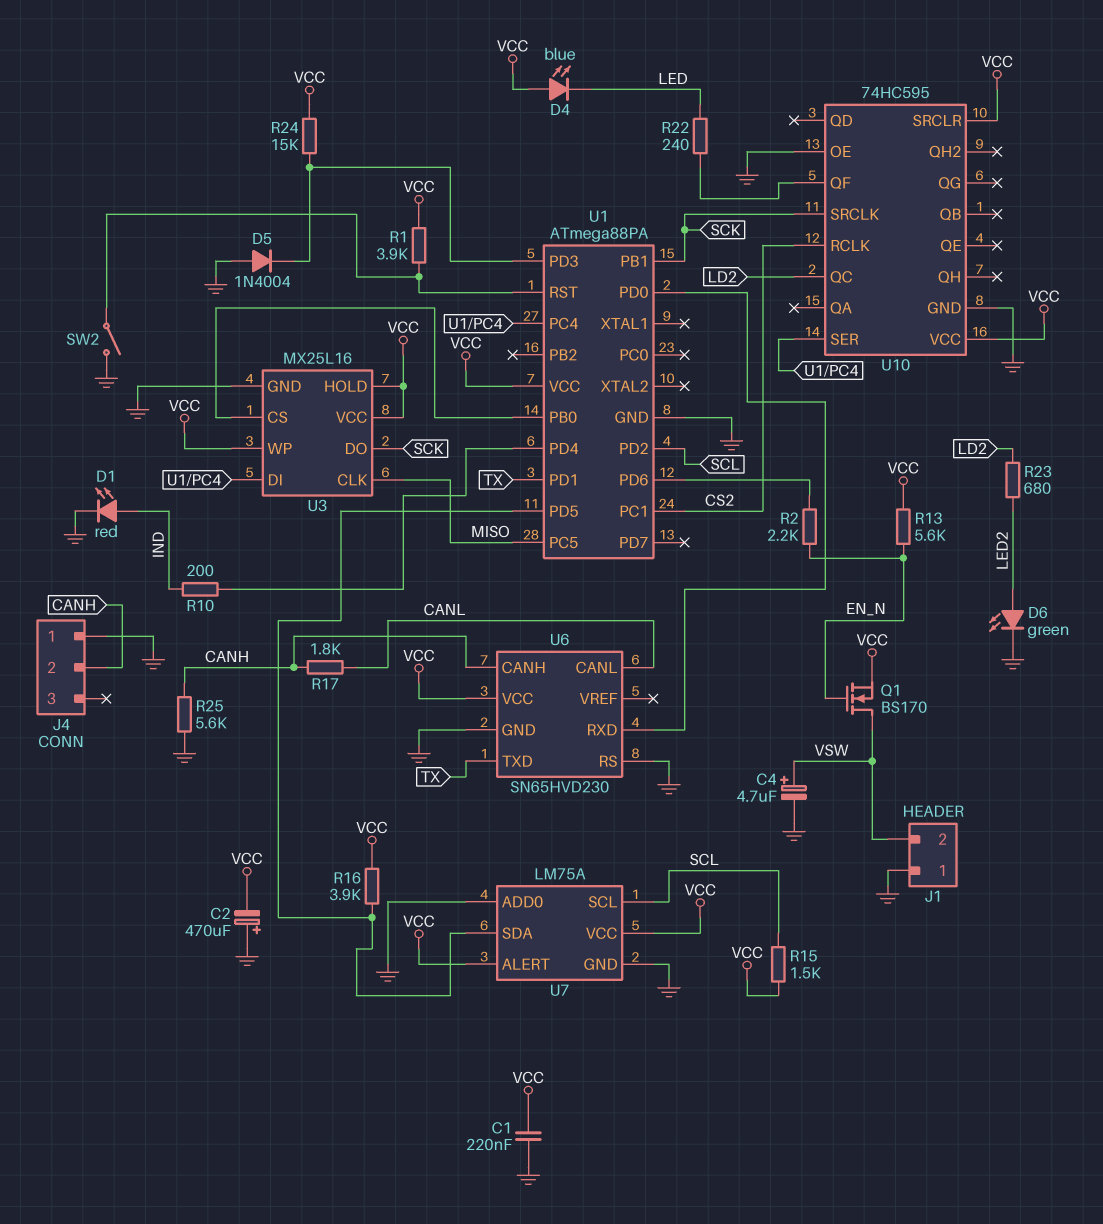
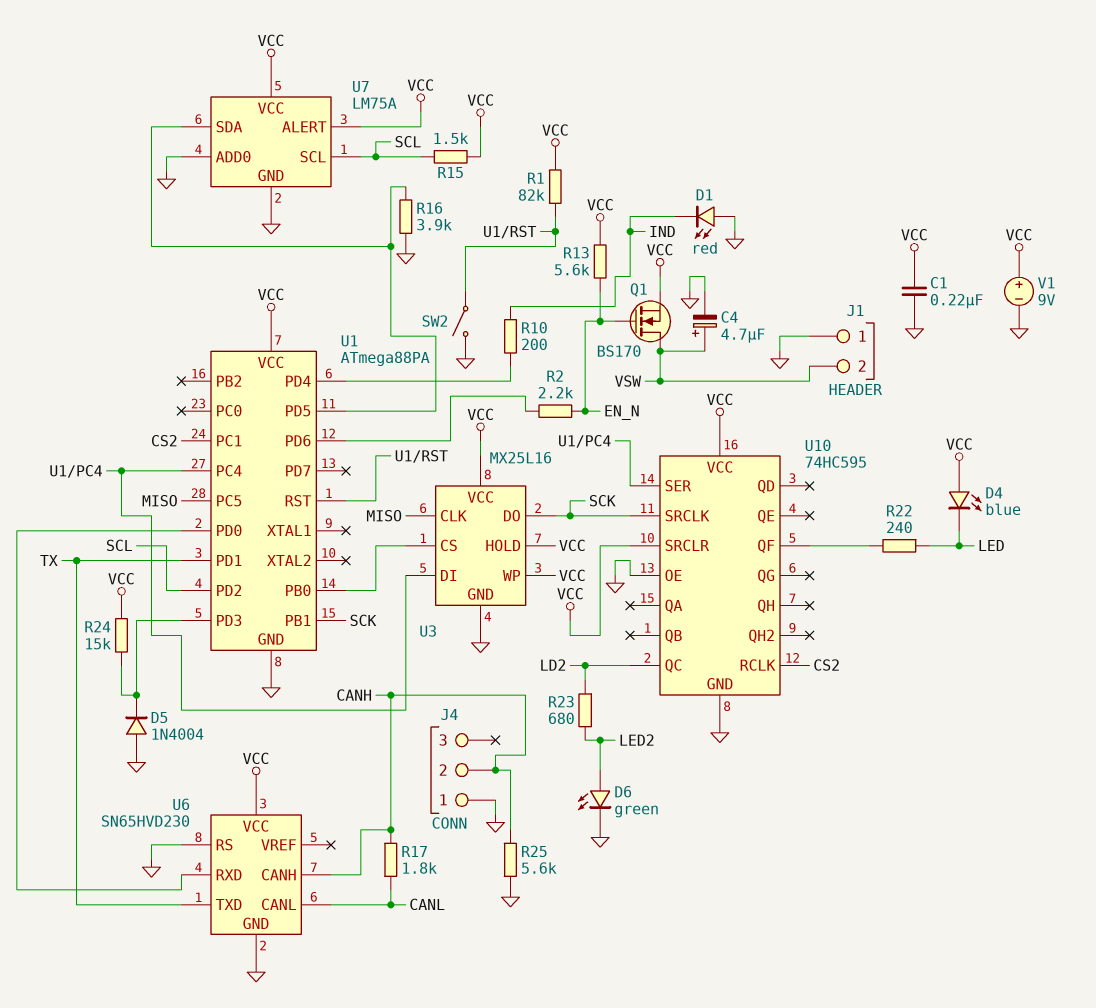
C2: 470uF (plus GND, minus VCC) -> none
D1: LED red (A IND, K GND) -> LED red (A GND, K IND)
R1: 3.9k (U1/RST, VCC) -> 82k (U1/RST, VCC)
R16: 3.9k (U1/PD5, VCC) -> 3.9k (GND, U1/PD5)
V1: none -> 9V (plus VCC, minus GND)

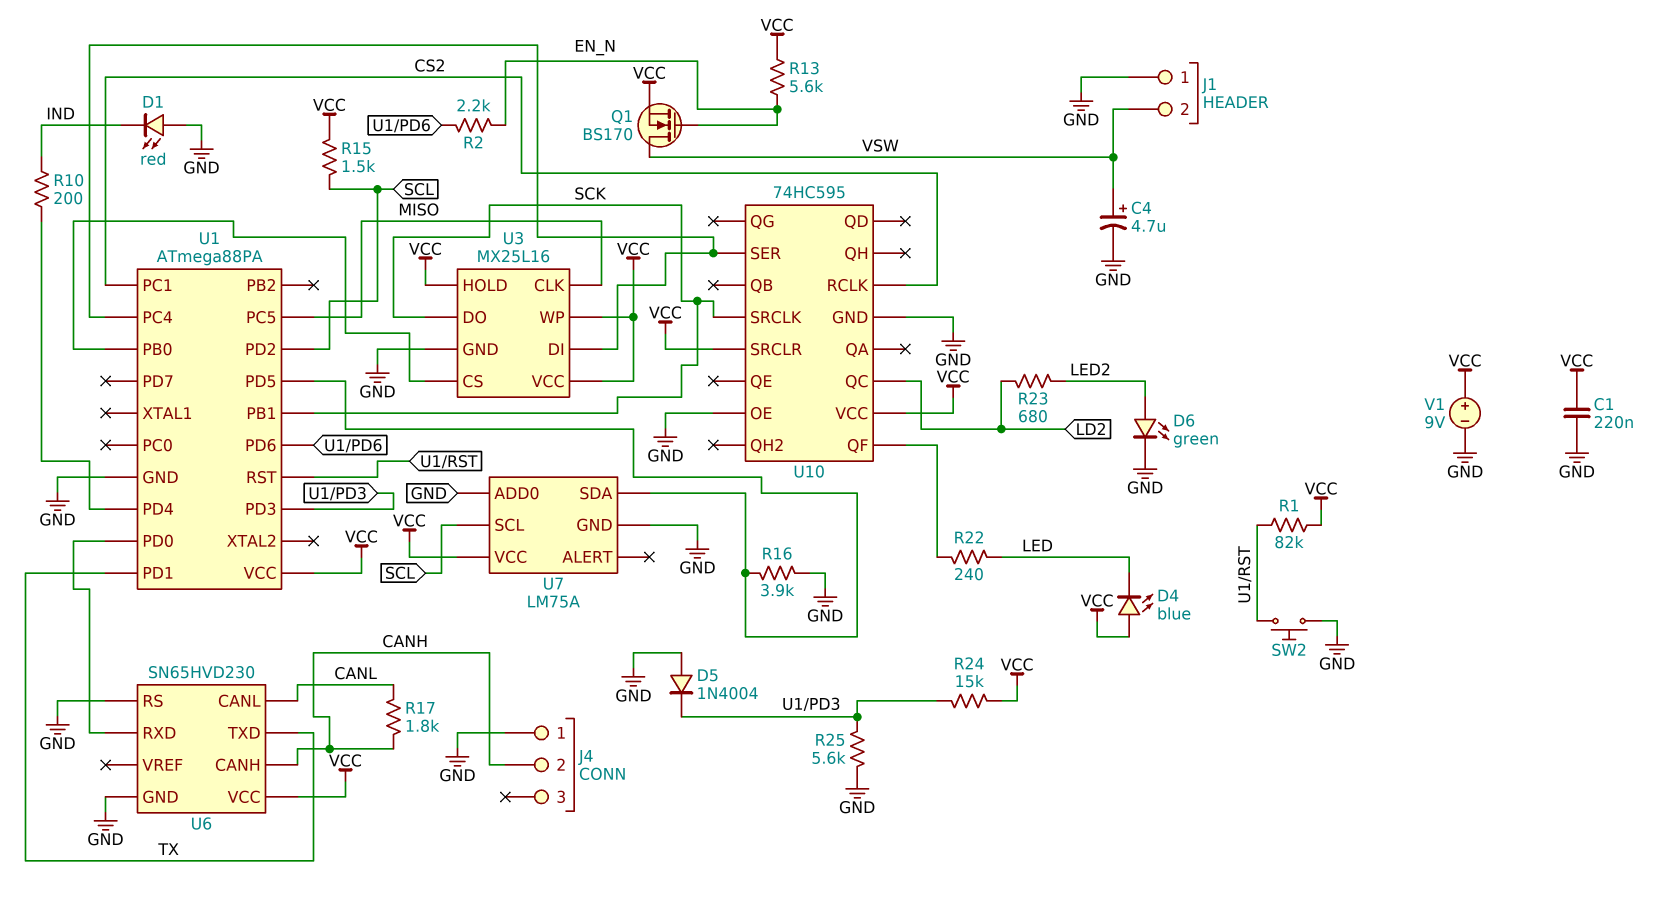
R25: 5.6k (CANH, GND) -> 5.6k (GND, U1/PD3)
SW2: switch (GND, U1/RST) -> button (GND, U1/RST)
U7 pin ALERT: VCC -> none

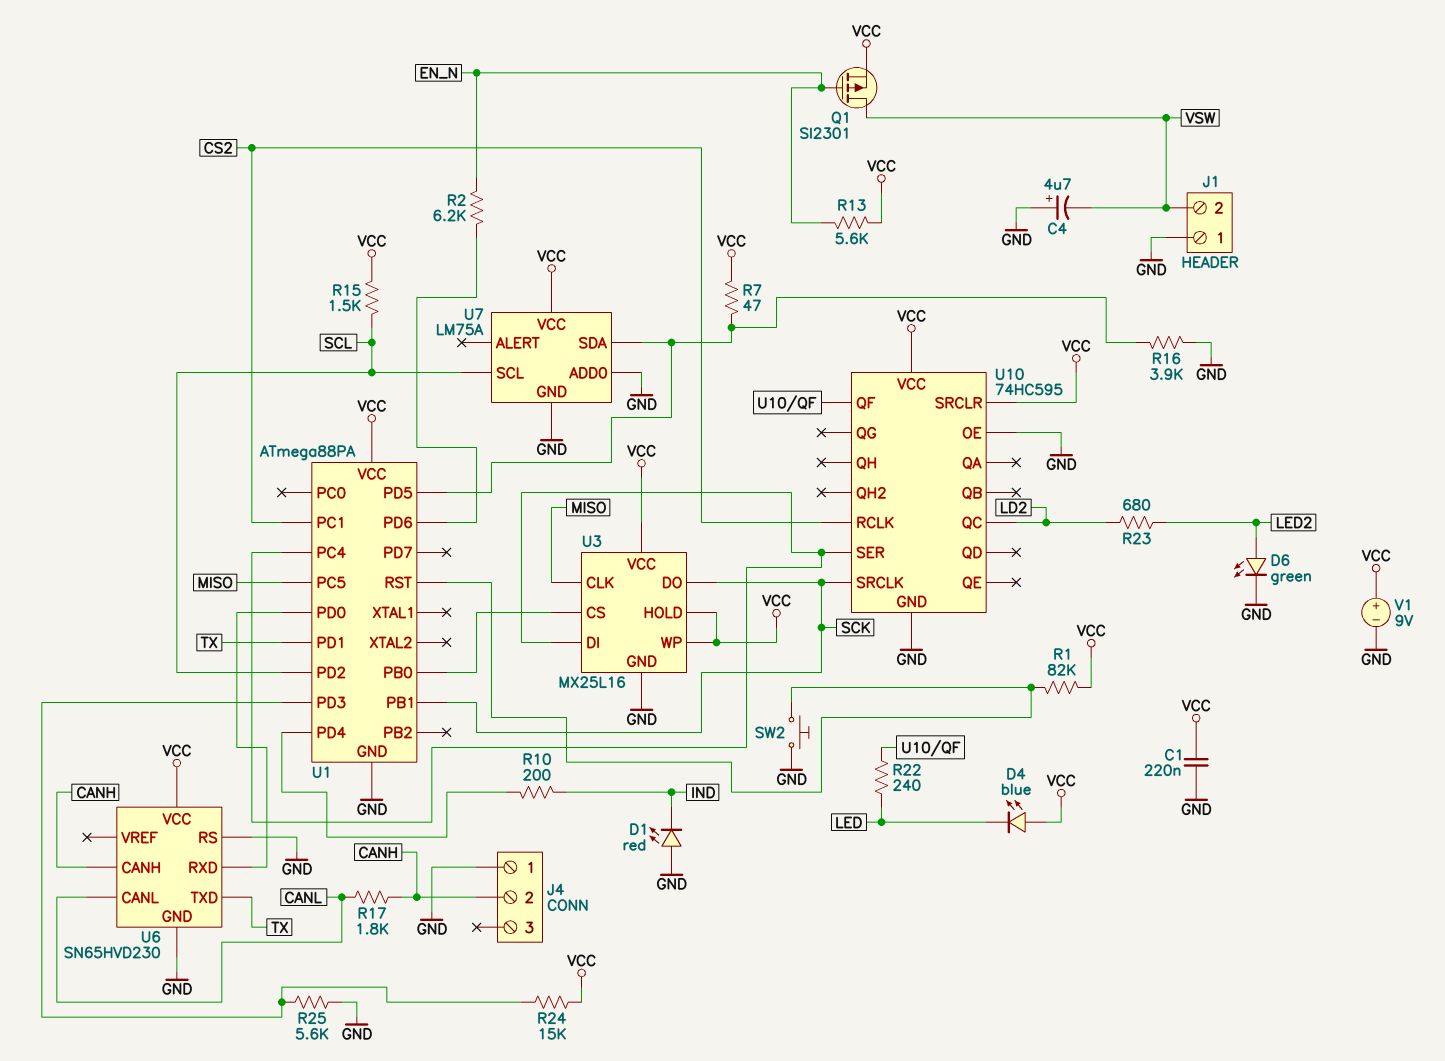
C4: 4.7uF (plus VSW, minus GND) -> 4.7uF (plus GND, minus VSW)
D5: diode 1N4004 (A GND, K U1/PD3) -> none
Q1: NMOS BS170 (G EN_N, D VSW, S VCC) -> PMOS SI2301 (G EN_N, D VSW, S VCC)
R2: 2.2k (EN_N, U1/PD6) -> 6.2k (EN_N, U1/PD6)
R7: none -> 47 (U1/PD5, VCC)

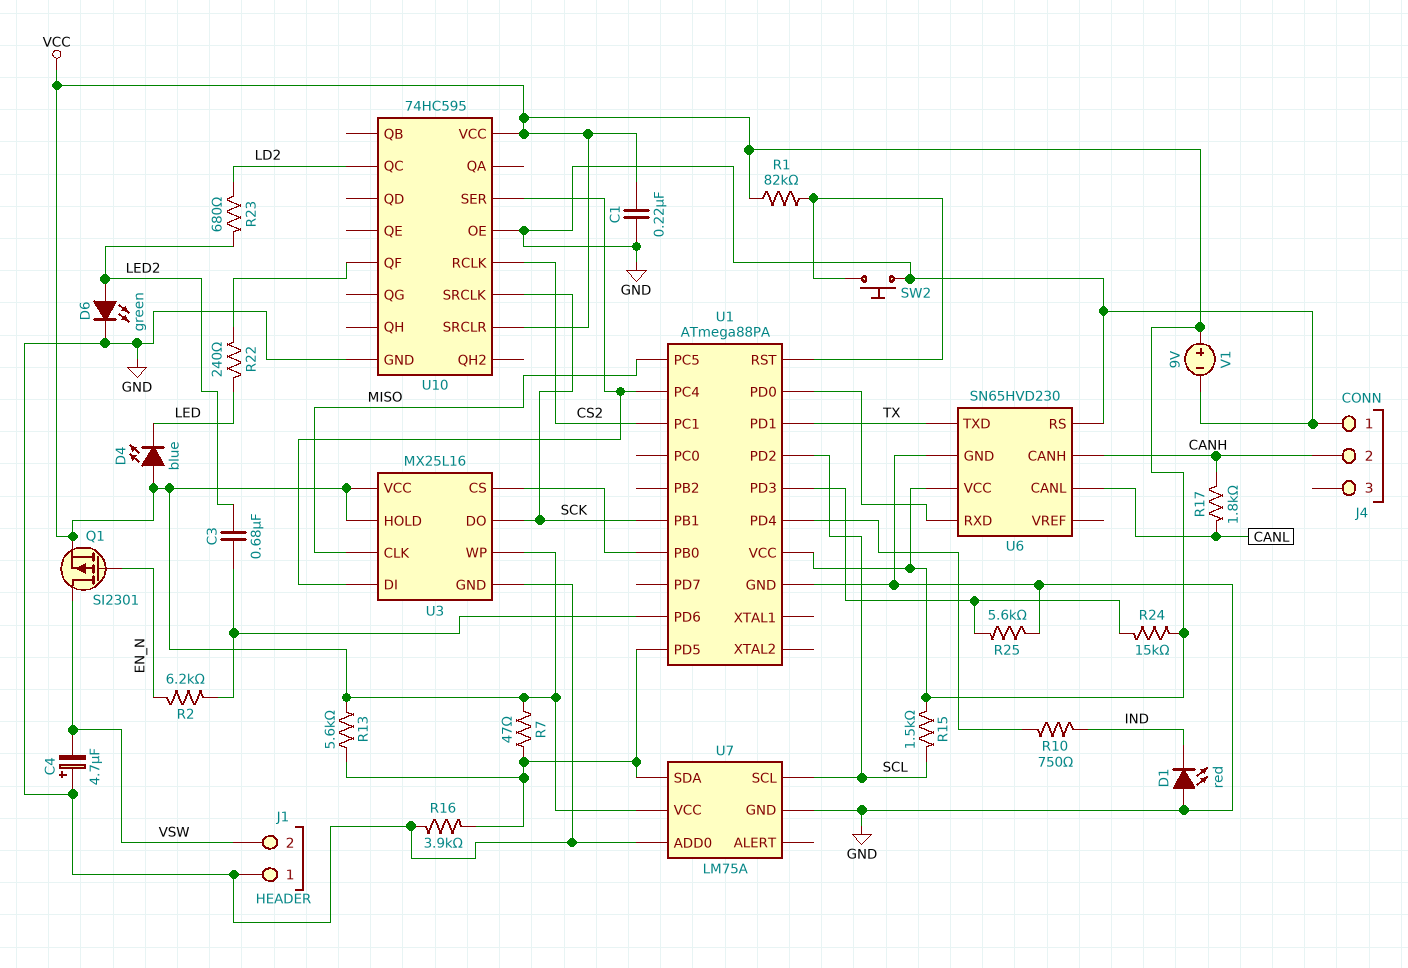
C3: none -> 680nF (LED2, U1/PD6)
R10: 200 (IND, U1/PD4) -> 750 (IND, U1/PD4)
R13: 5.6k (EN_N, VCC) -> 5.6k (U1/PD5, VCC)

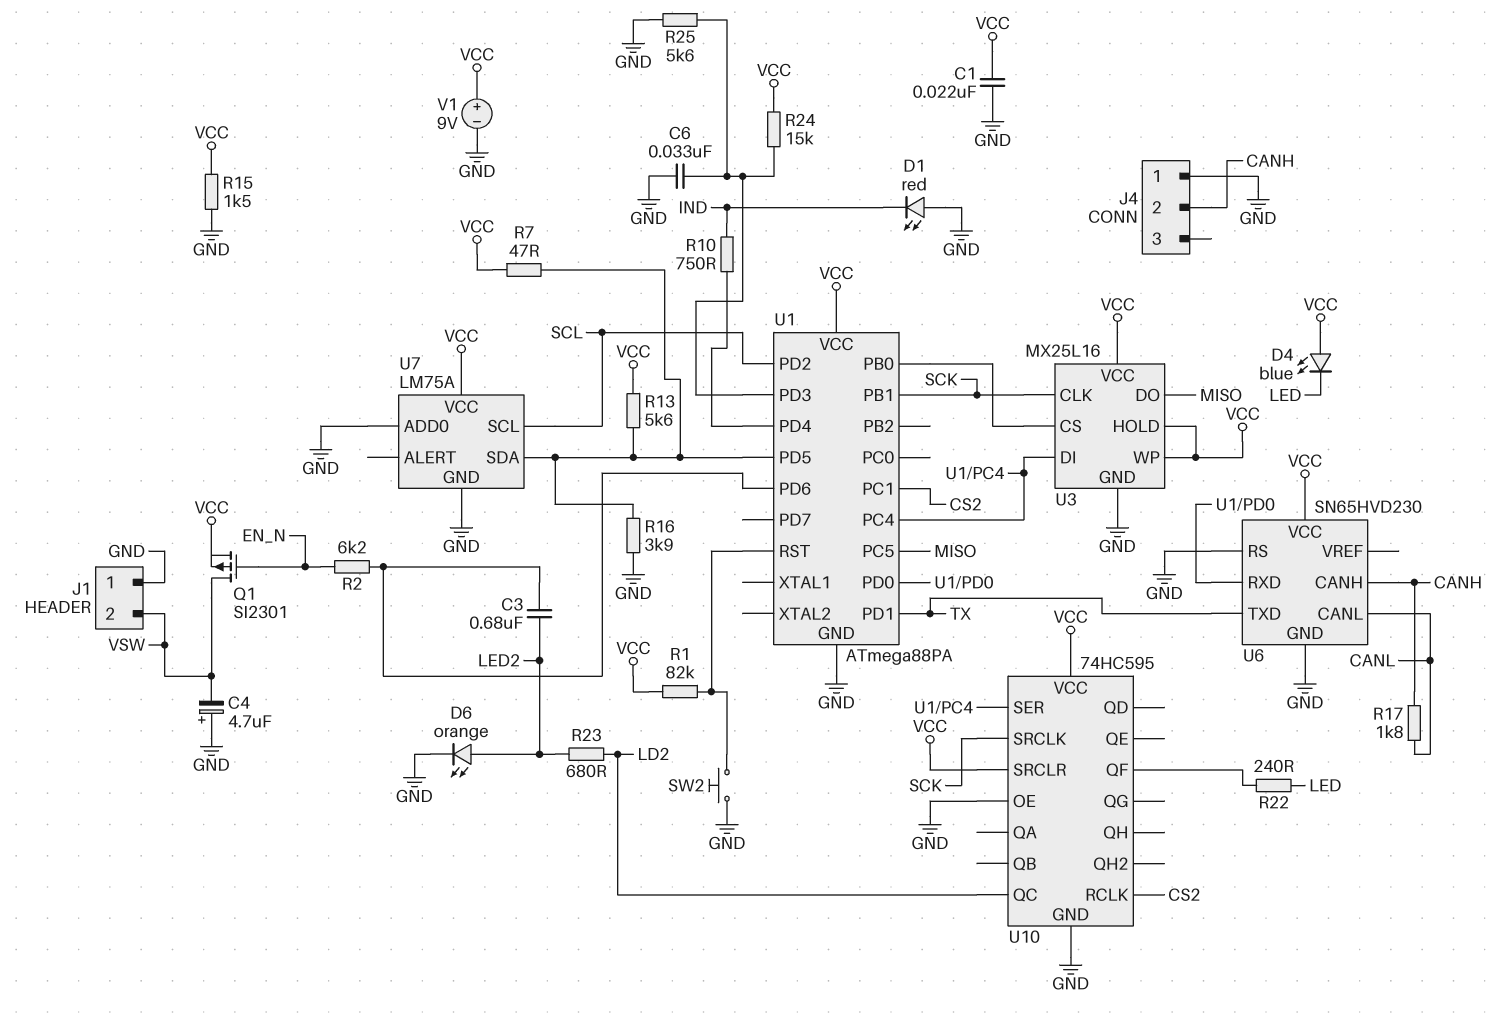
C1: 220nF (GND, VCC) -> 22nF (GND, VCC)
C6: none -> 33nF (GND, U1/PD3)
D6: LED green (A LED2, K GND) -> LED orange (A LED2, K GND)
R15: 1.5k (SCL, VCC) -> 1.5k (GND, VCC)
U3 pin CLK: MISO -> SCK
U3 pin DO: SCK -> MISO

